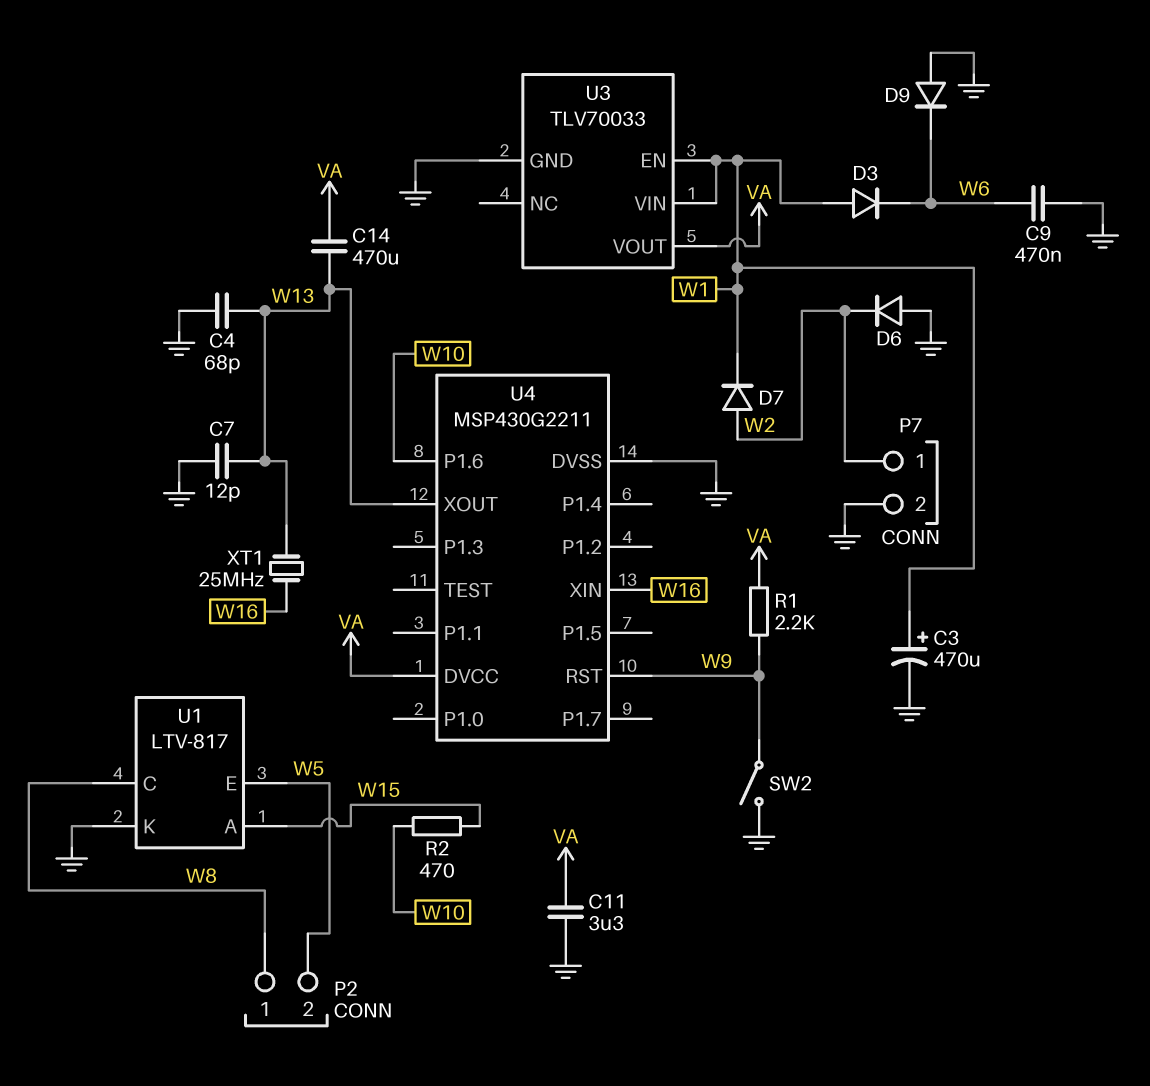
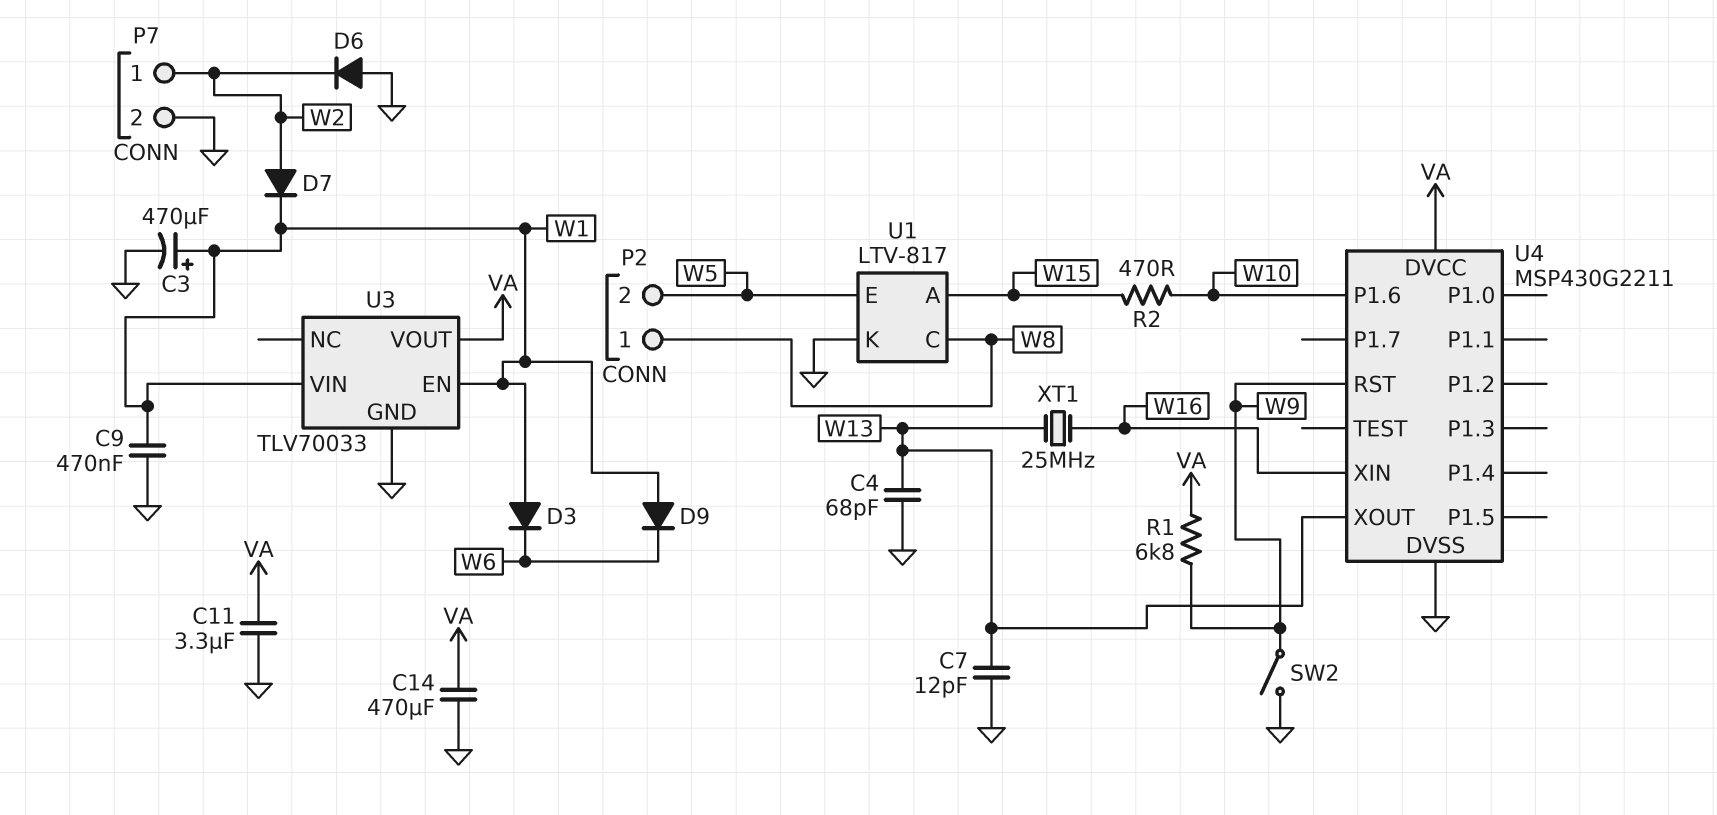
C9: 470nF (GND, W6) -> 470nF (GND, W1)
C14: 470uF (VA, W13) -> 470uF (GND, VA)
D9: diode (A GND, K W6) -> diode (A W1, K W6)
R1: 2.2k (VA, W9) -> 6.8k (VA, W9)

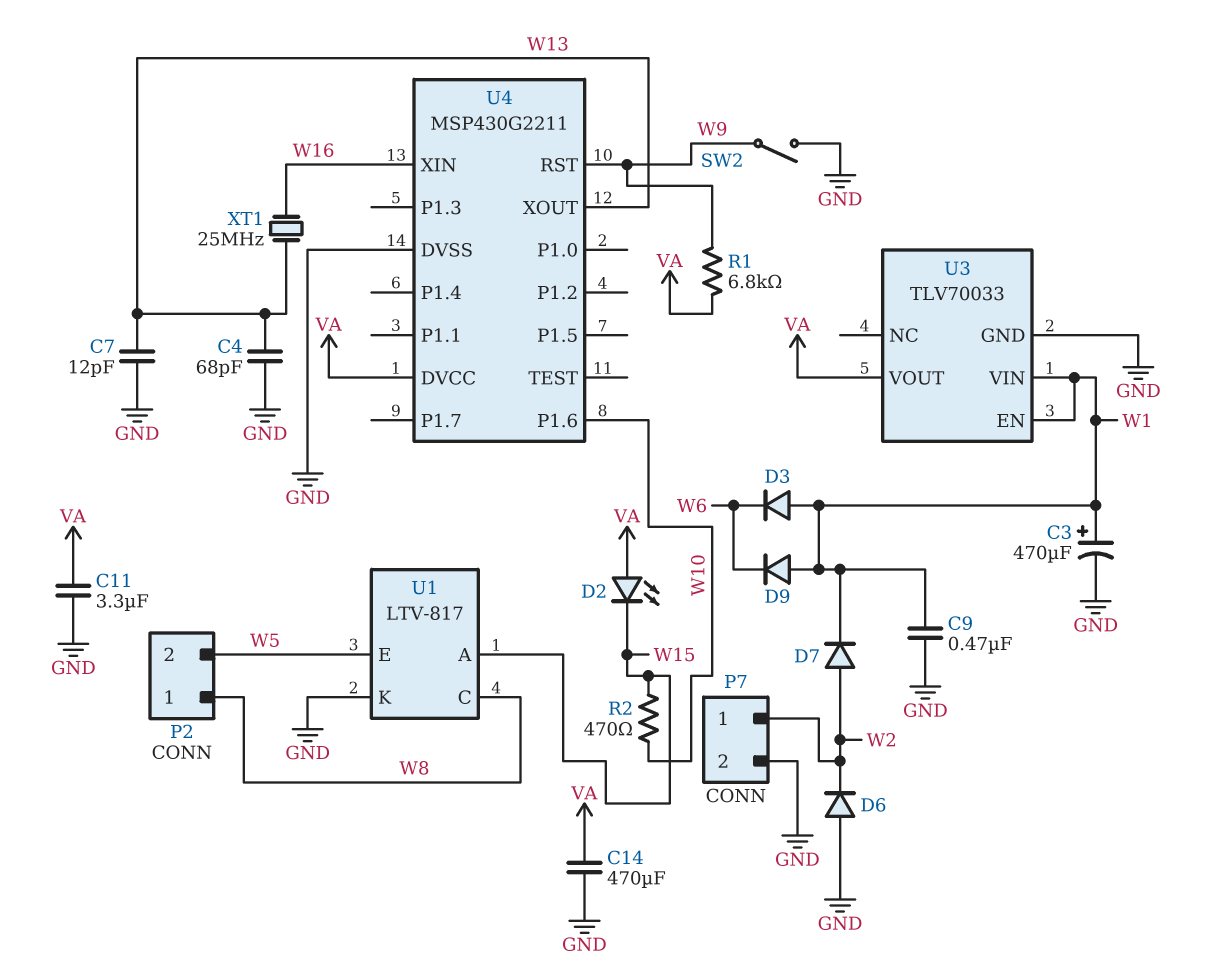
D2: none -> LED (A VA, K W15)

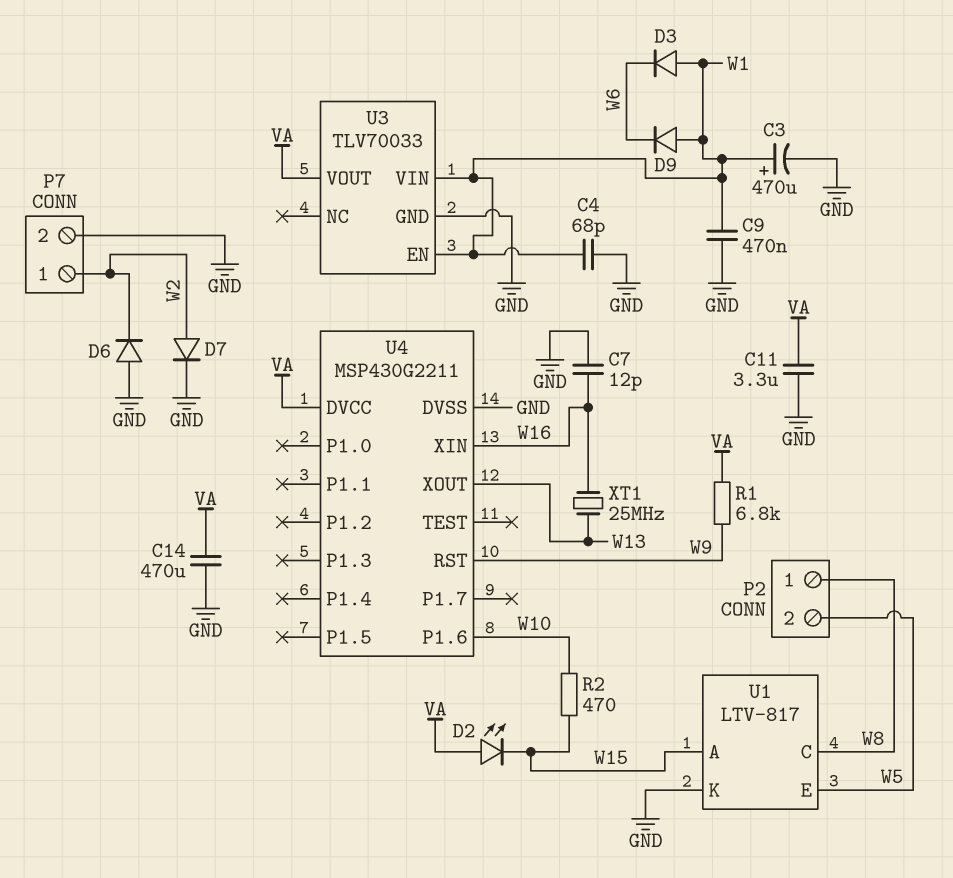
C4: 68pF (GND, W13) -> 68pF (GND, W1)
C7: 12pF (GND, W13) -> 12pF (GND, W16)
D7: diode (A W2, K W1) -> diode (A W2, K GND)
SW2: switch (GND, W9) -> none

